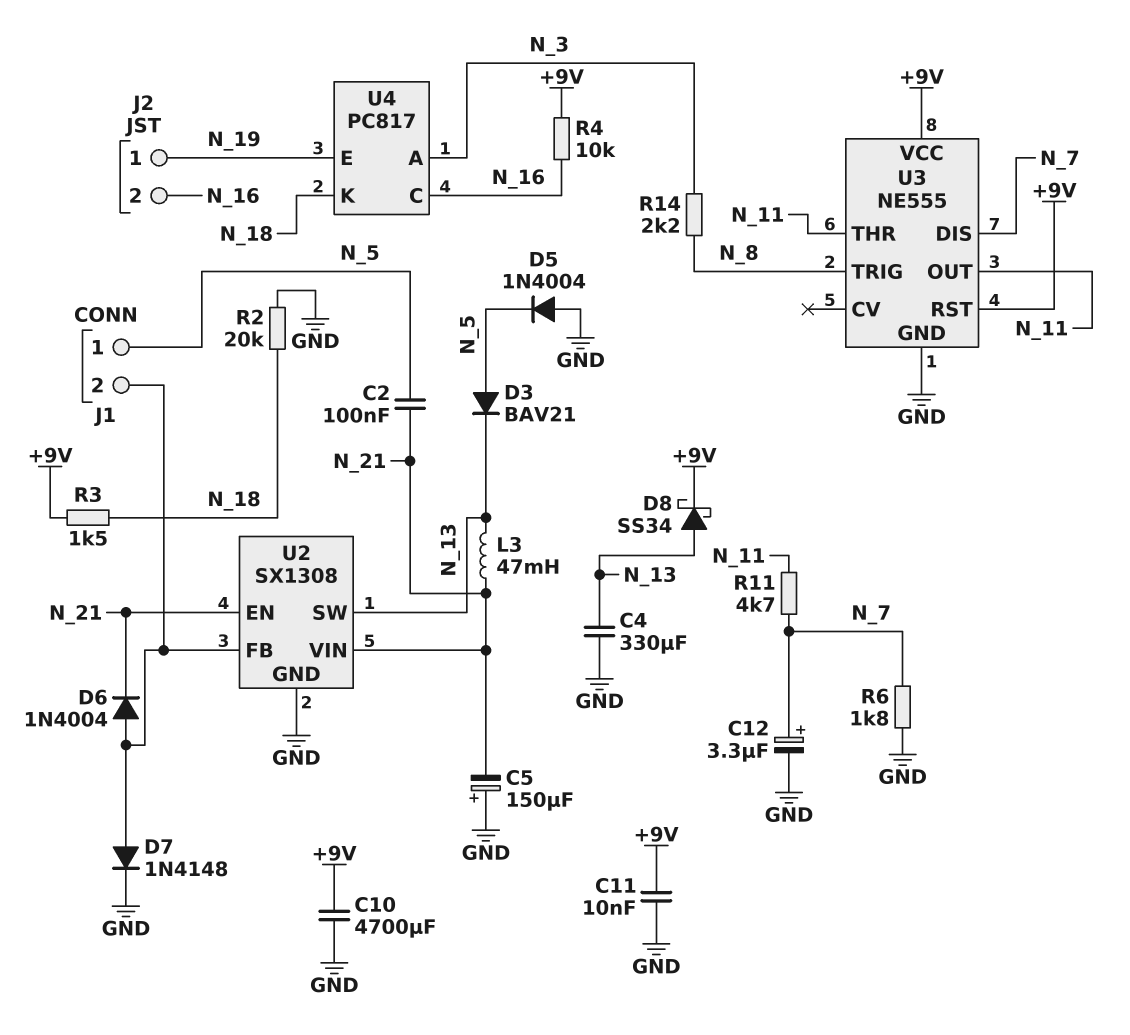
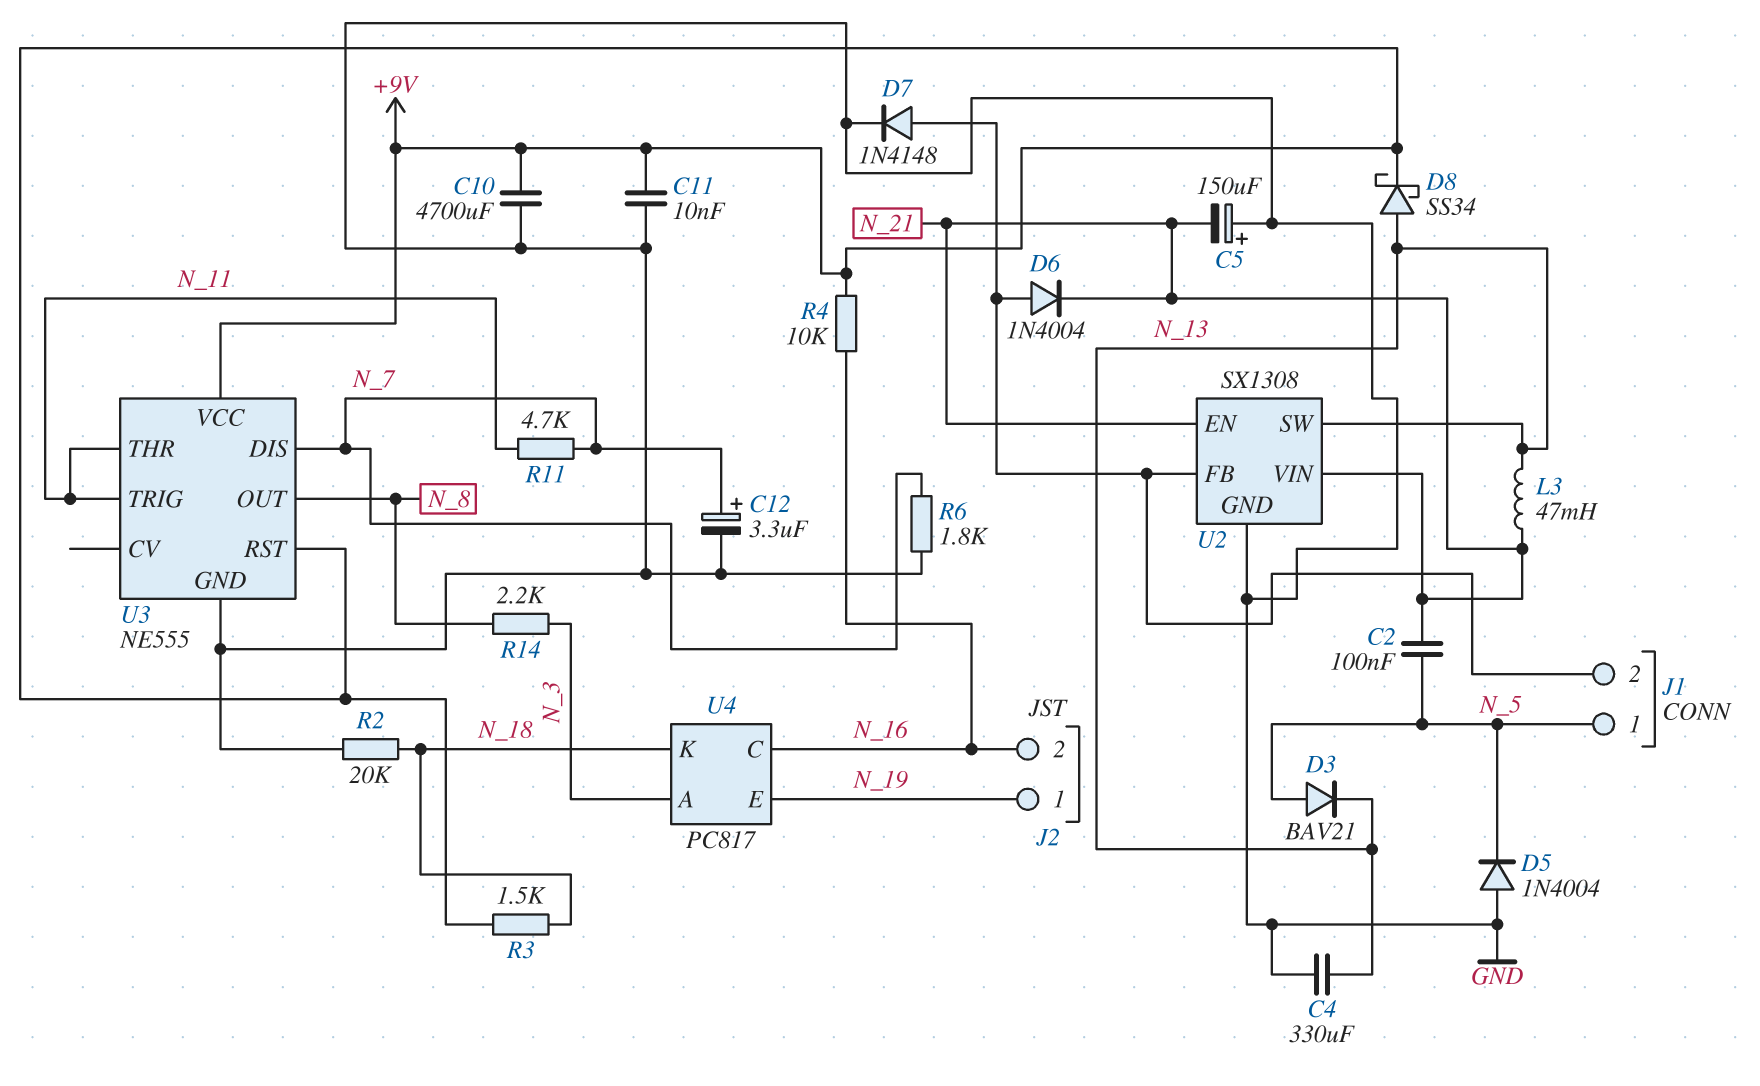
U3 pin OUT: N_11 -> N_8
U3 pin TRIG: N_8 -> N_11

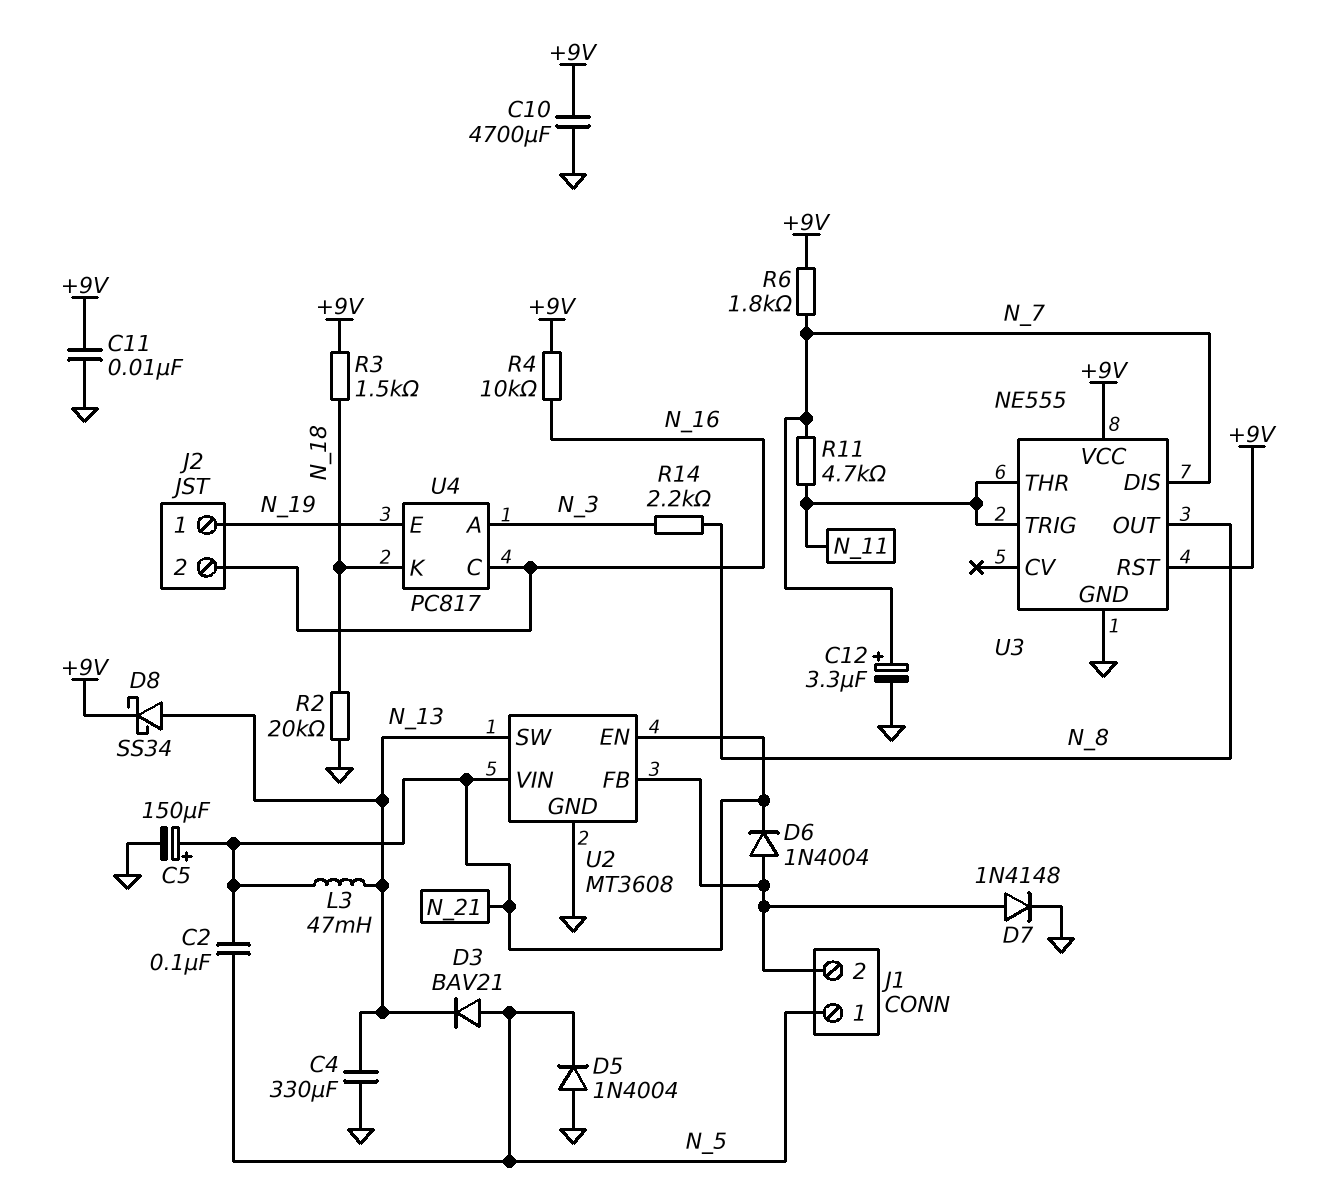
C5: 150uF (plus GND, minus N_21) -> 150uF (plus N_21, minus GND)
R6: 1.8k (GND, N_7) -> 1.8k (+9V, N_7)
U2: SX1308 -> MT3608

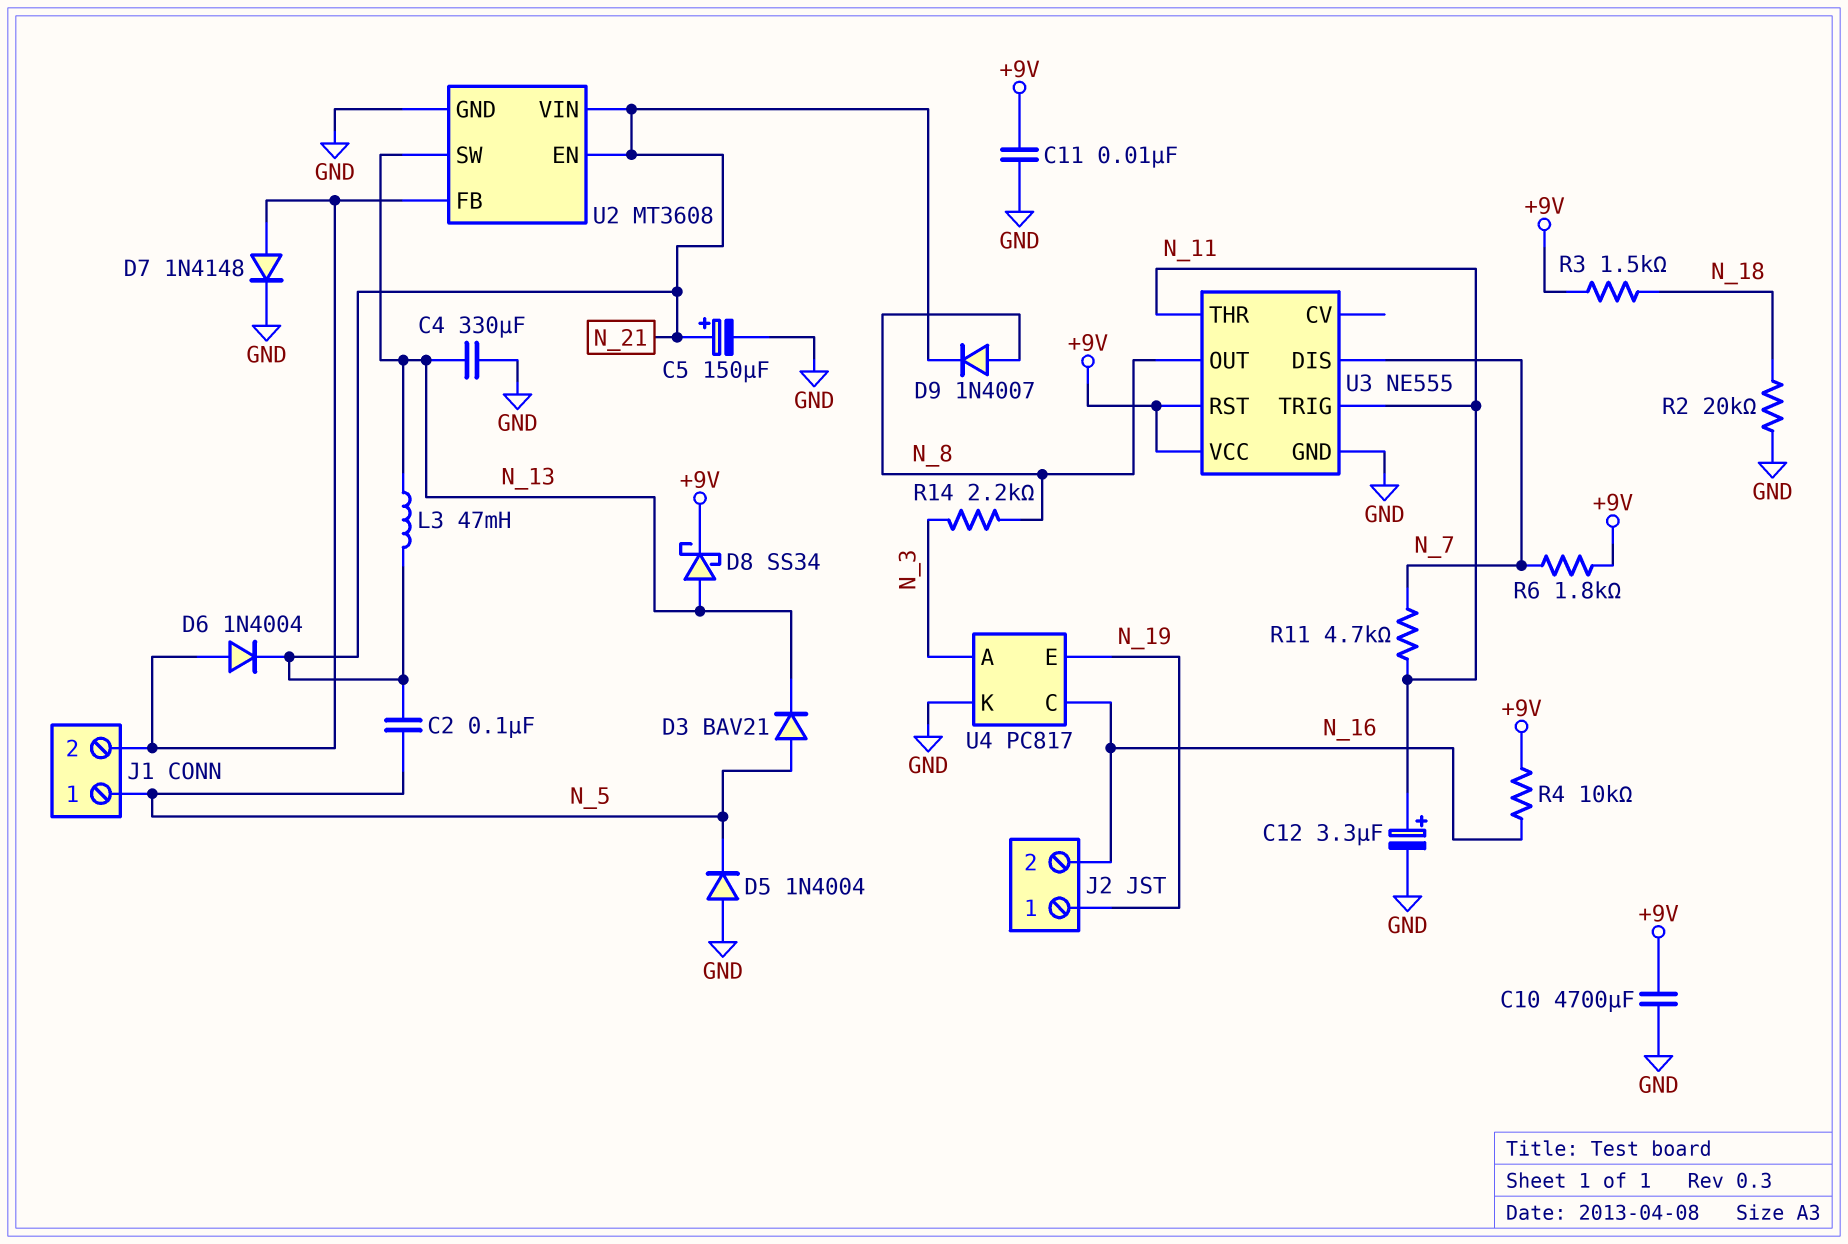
C12: 3.3uF (plus N_7, minus GND) -> 3.3uF (plus N_11, minus GND)
D9: none -> diode 1N4007 (A N_8, K N_21)
U4 pin K: N_18 -> GND

